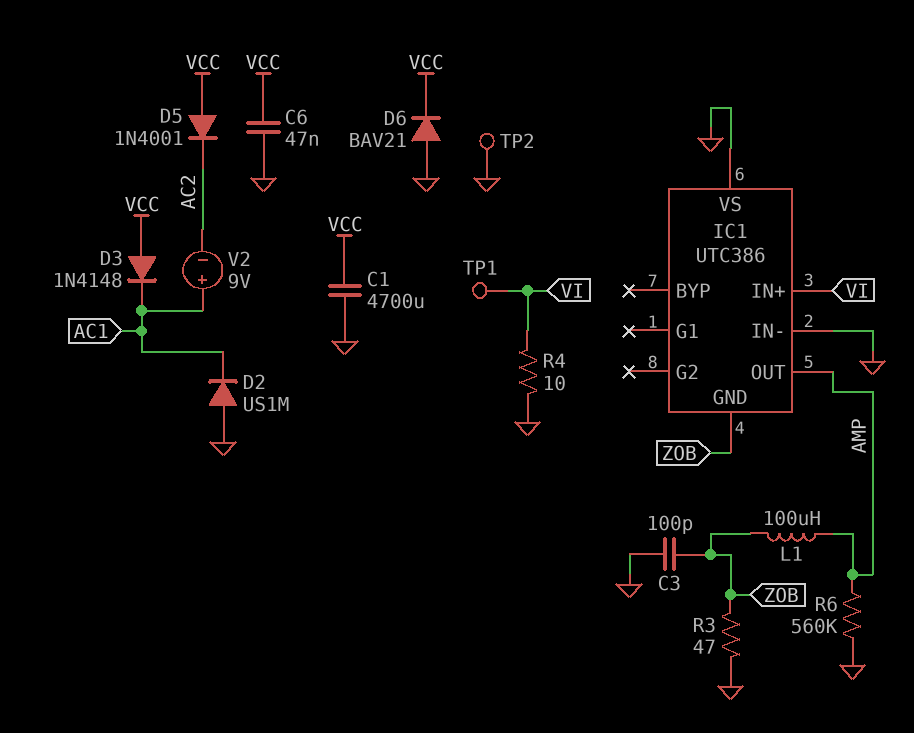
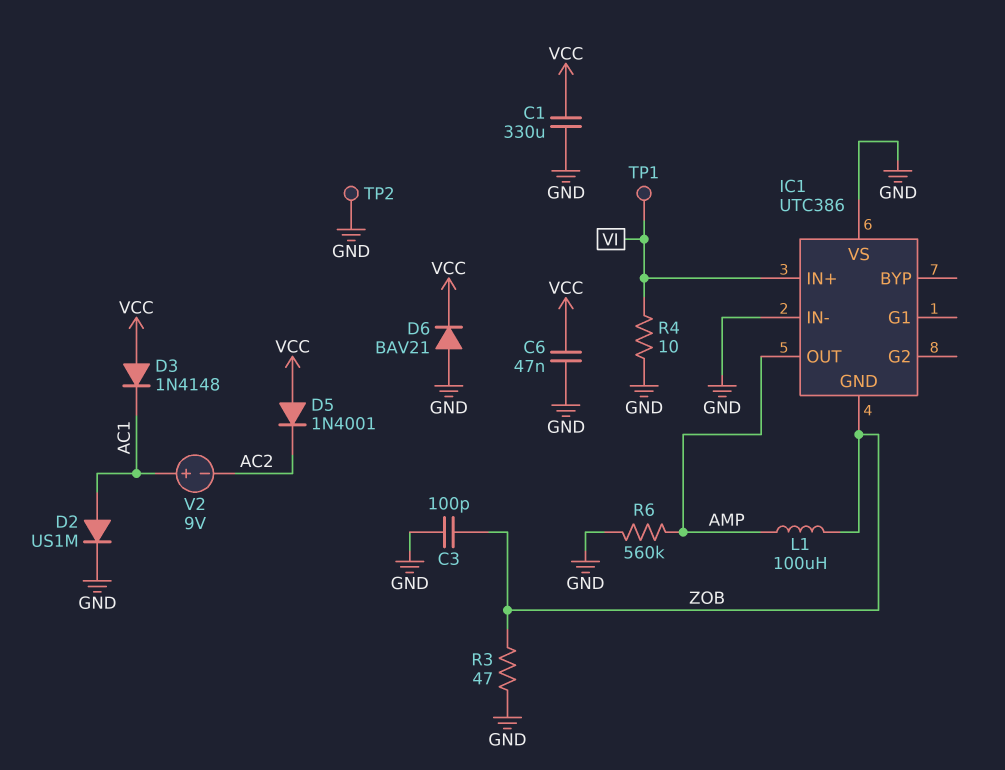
C1: 4700uF (GND, VCC) -> 330uF (GND, VCC)
D2: diode US1M (A GND, K AC1) -> diode US1M (A AC1, K GND)

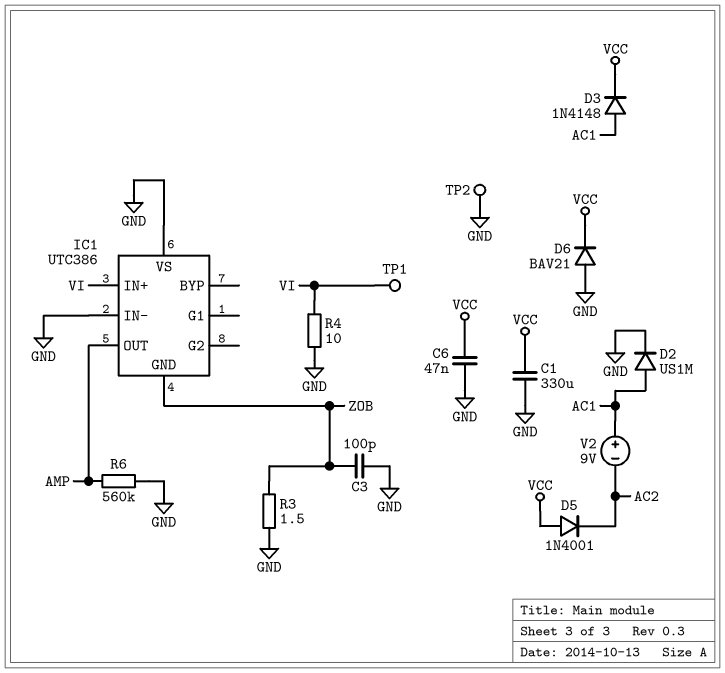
D3: diode 1N4148 (A VCC, K AC1) -> diode 1N4148 (A AC1, K VCC)
L1: 100uH (AMP, ZOB) -> none
R3: 47 (GND, ZOB) -> 1.5 (GND, ZOB)

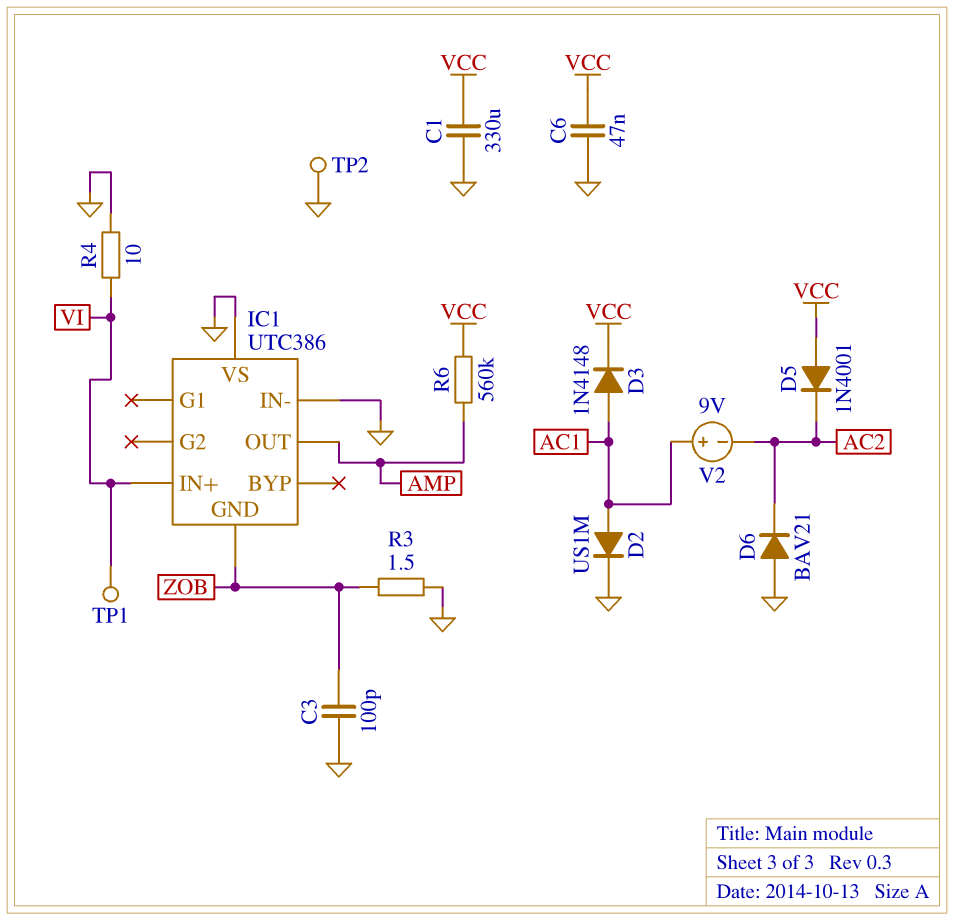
D6: diode BAV21 (A GND, K VCC) -> diode BAV21 (A GND, K AC2)
R6: 560k (AMP, GND) -> 560k (AMP, VCC)

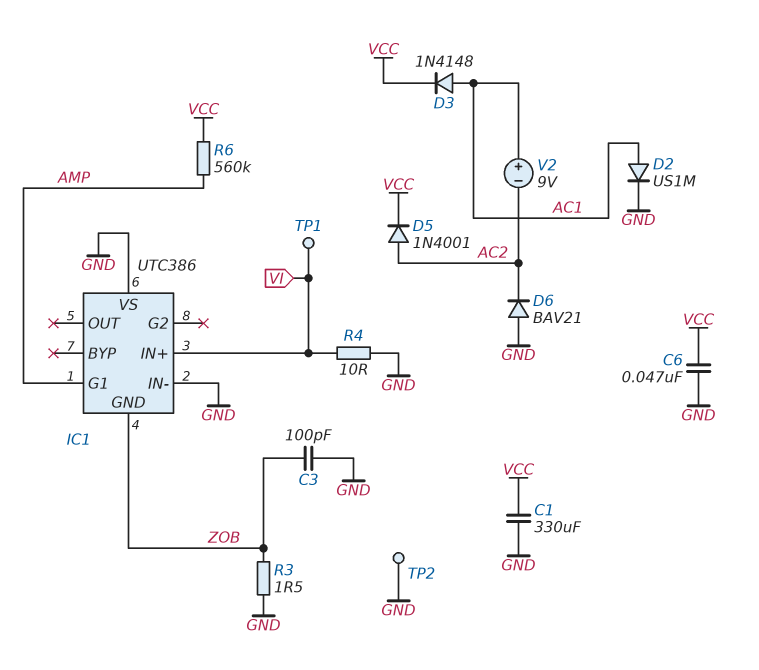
D5: diode 1N4001 (A VCC, K AC2) -> diode 1N4001 (A AC2, K VCC)
IC1 pin G1: none -> AMP
IC1 pin OUT: AMP -> none

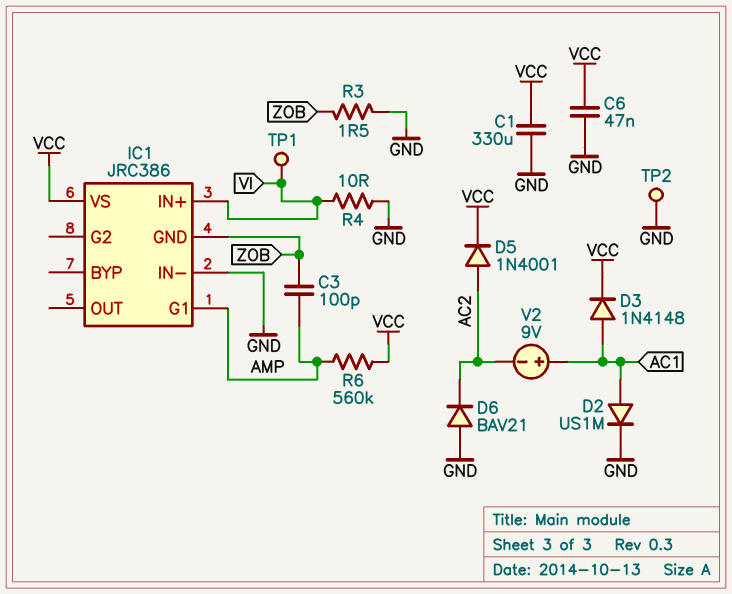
C3: 100pF (GND, ZOB) -> 100pF (AMP, ZOB)
IC1: UTC386 -> JRC386
IC1 pin VS: GND -> VCC

